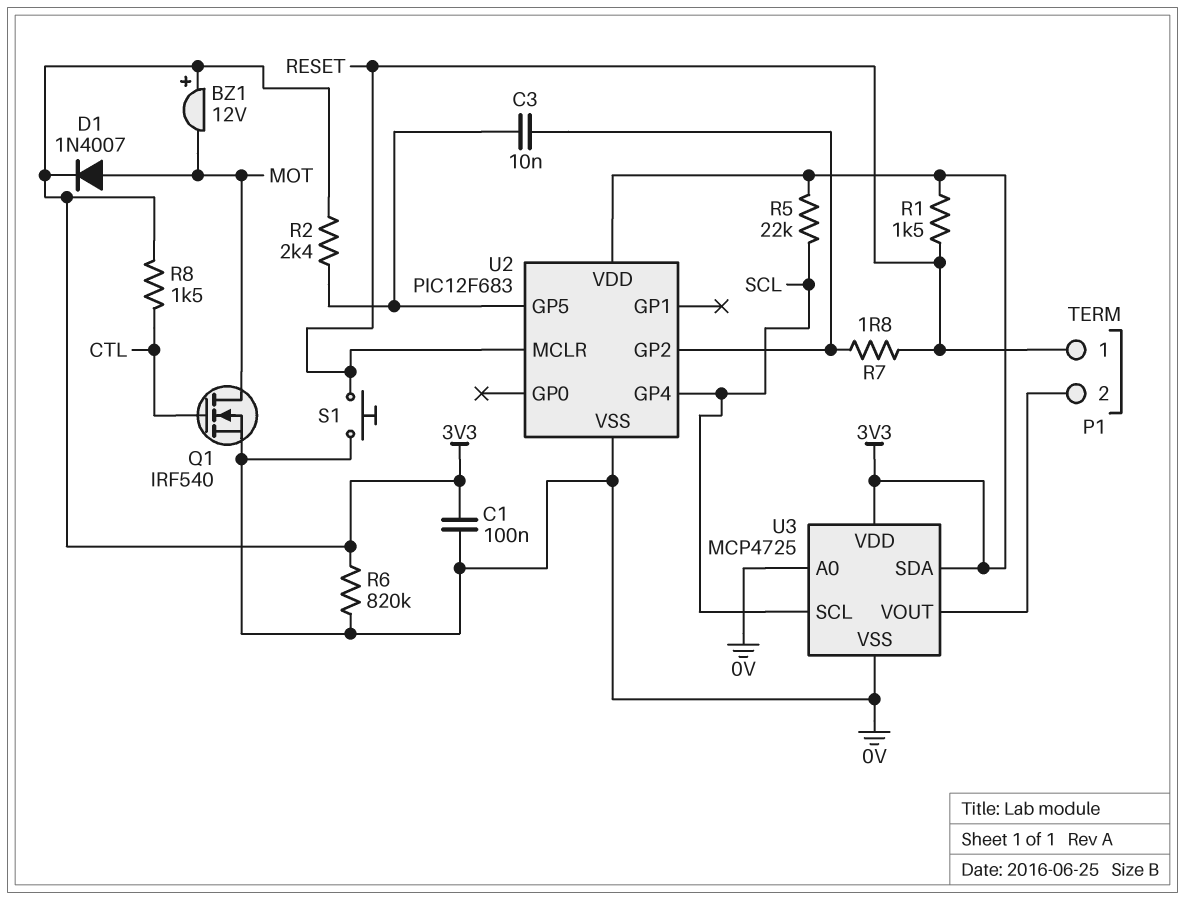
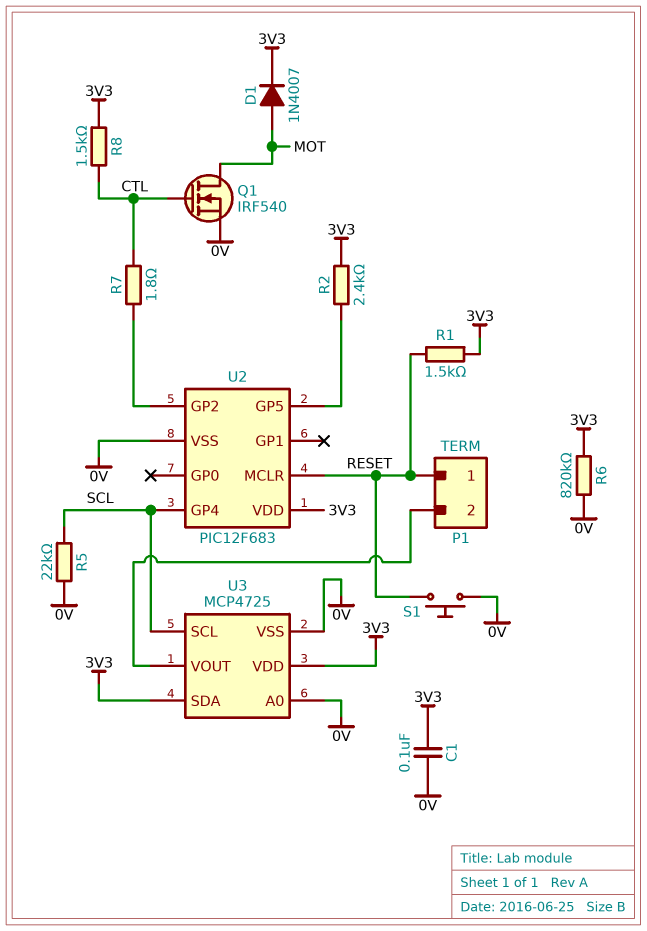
BZ1: buzzer 12V (plus 3V3, minus MOT) -> none
C3: 10nF (U2/GP2, U2/GP5) -> none
R5: 22k (3V3, SCL) -> 22k (0V, SCL)
R7: 1.8 (RESET, U2/GP2) -> 1.8 (CTL, U2/GP2)

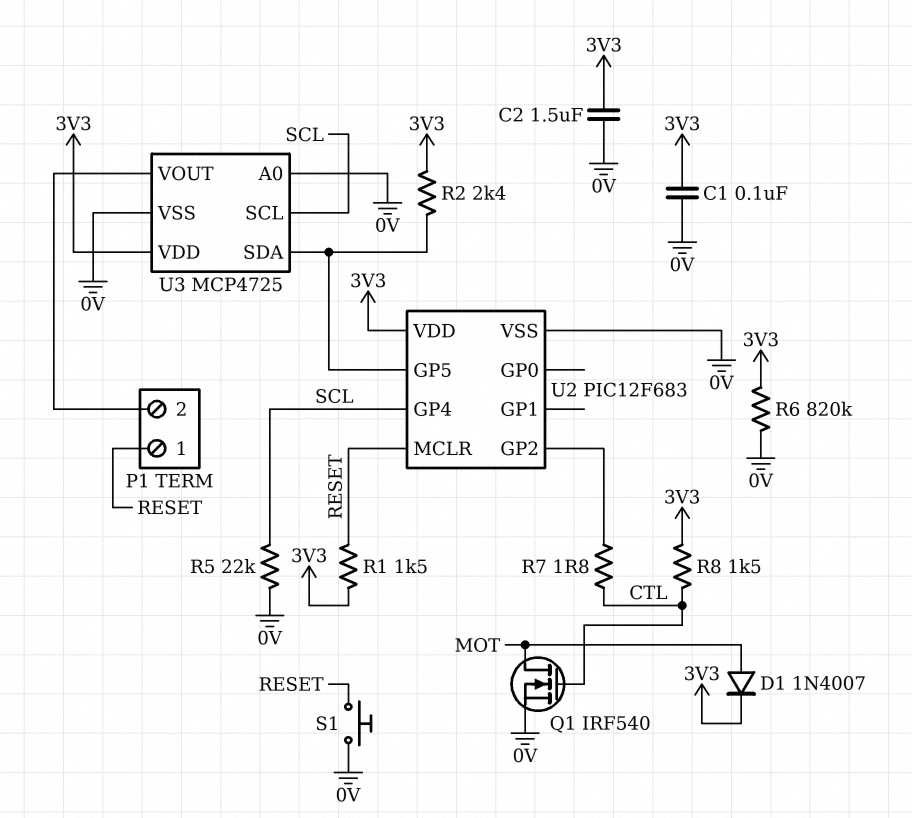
C2: none -> 1.5uF (0V, 3V3)
U3 pin SDA: 3V3 -> U2/GP5

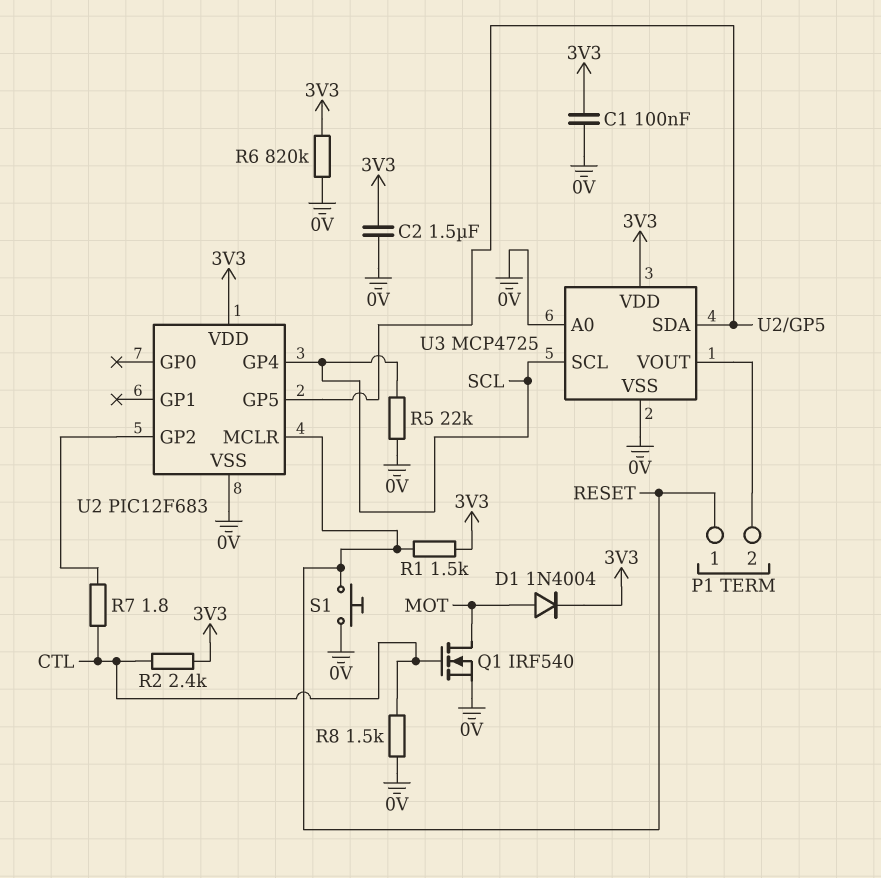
D1: diode 1N4007 (A MOT, K 3V3) -> diode 1N4004 (A MOT, K 3V3)
R2: 2.4k (3V3, U2/GP5) -> 2.4k (3V3, CTL)
R8: 1.5k (3V3, CTL) -> 1.5k (0V, CTL)

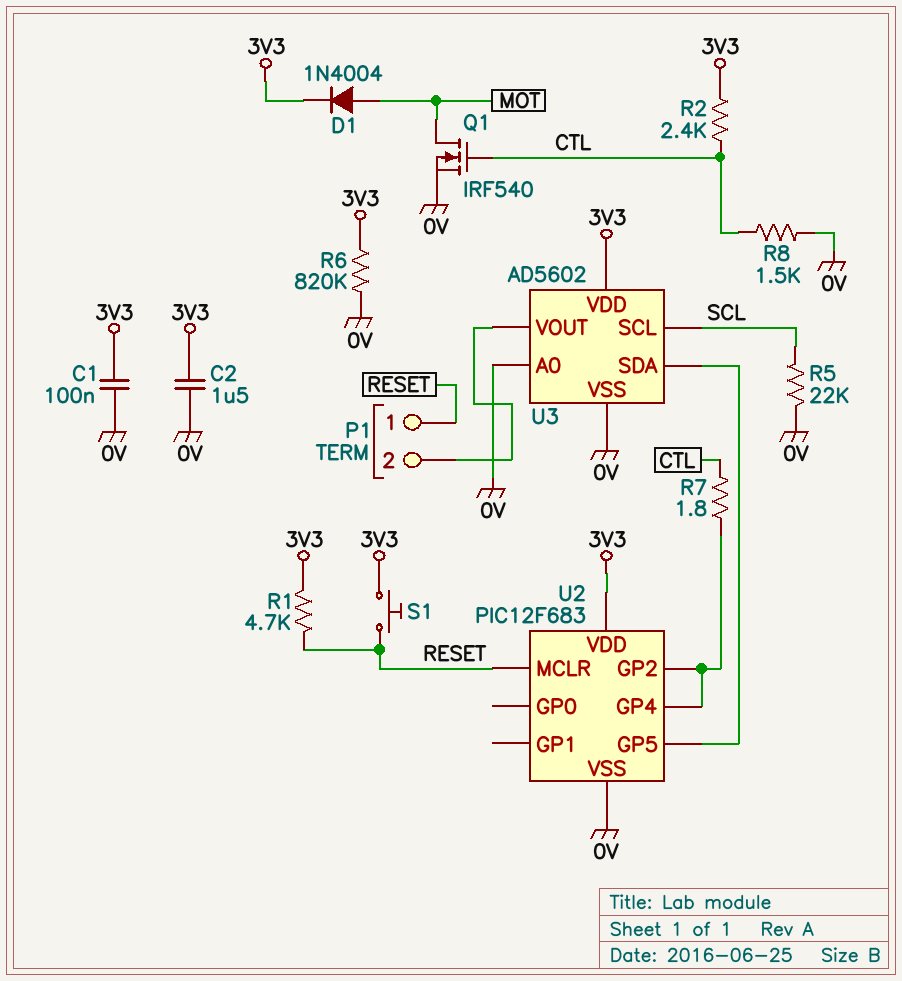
R1: 1.5k (3V3, RESET) -> 4.7k (3V3, RESET)
S1: button (0V, RESET) -> button (3V3, RESET)
U2 pin GP4: SCL -> U2/GP2
U3: MCP4725 -> AD5602

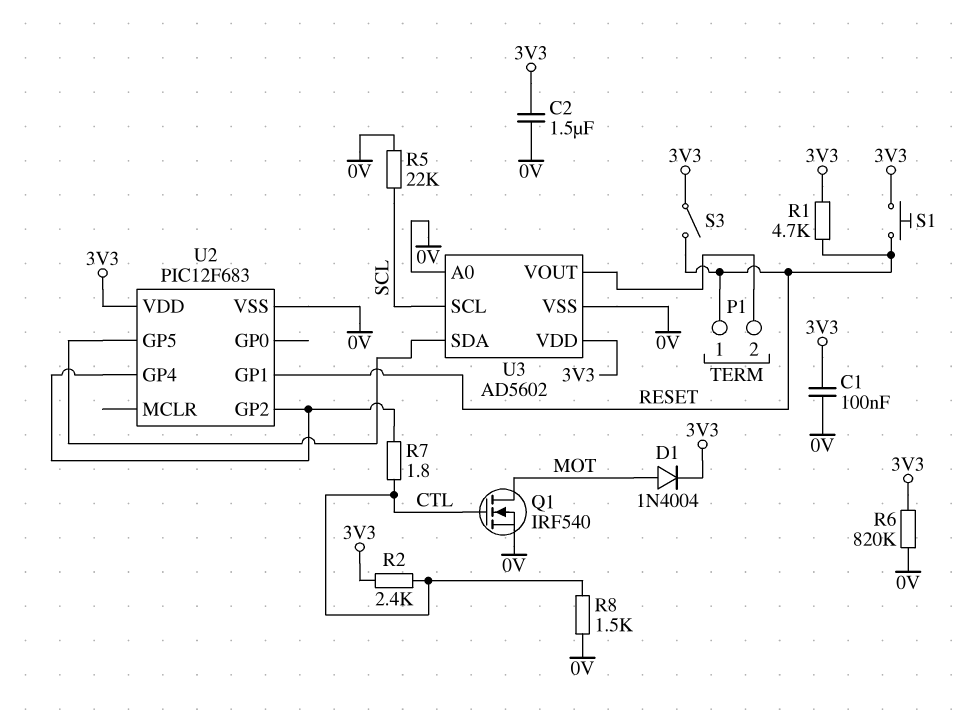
S3: none -> switch (3V3, RESET)
U2 pin GP1: none -> RESET
U2 pin MCLR: RESET -> none

